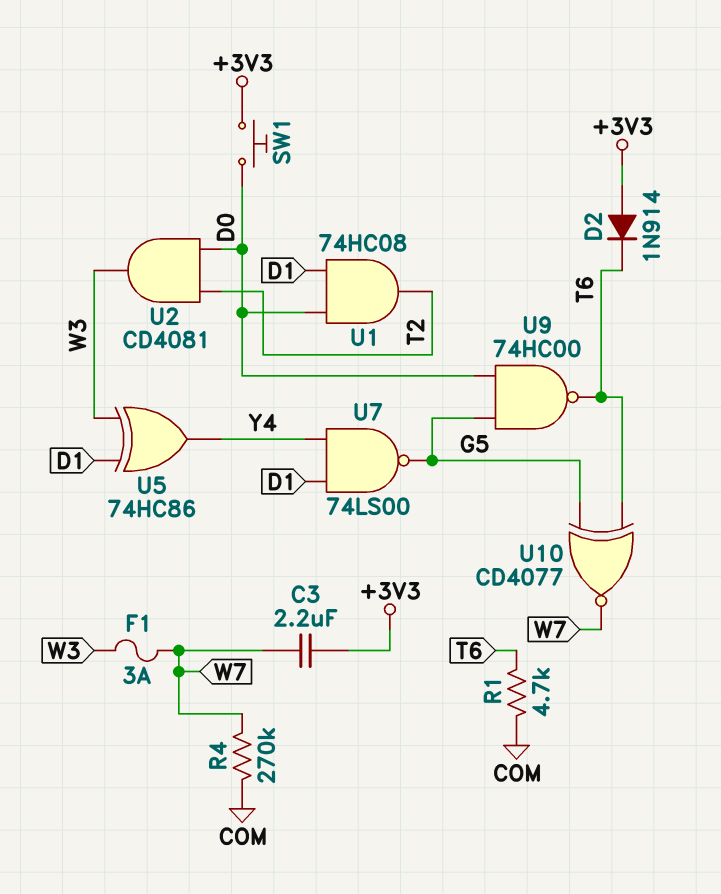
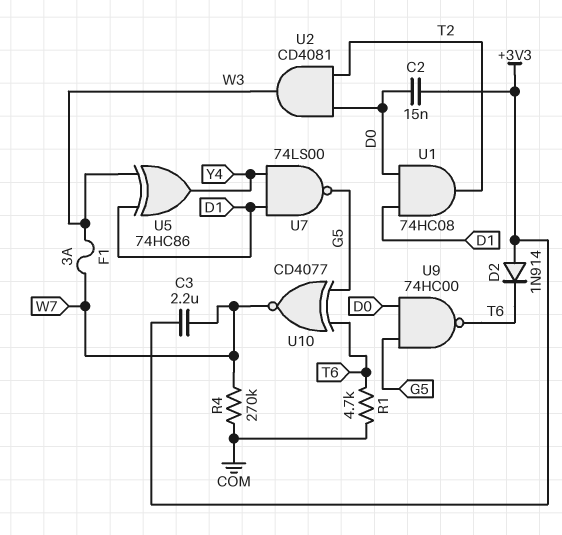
C2: none -> 15nF (+3V3, D0)
SW1: button (+3V3, D0) -> none

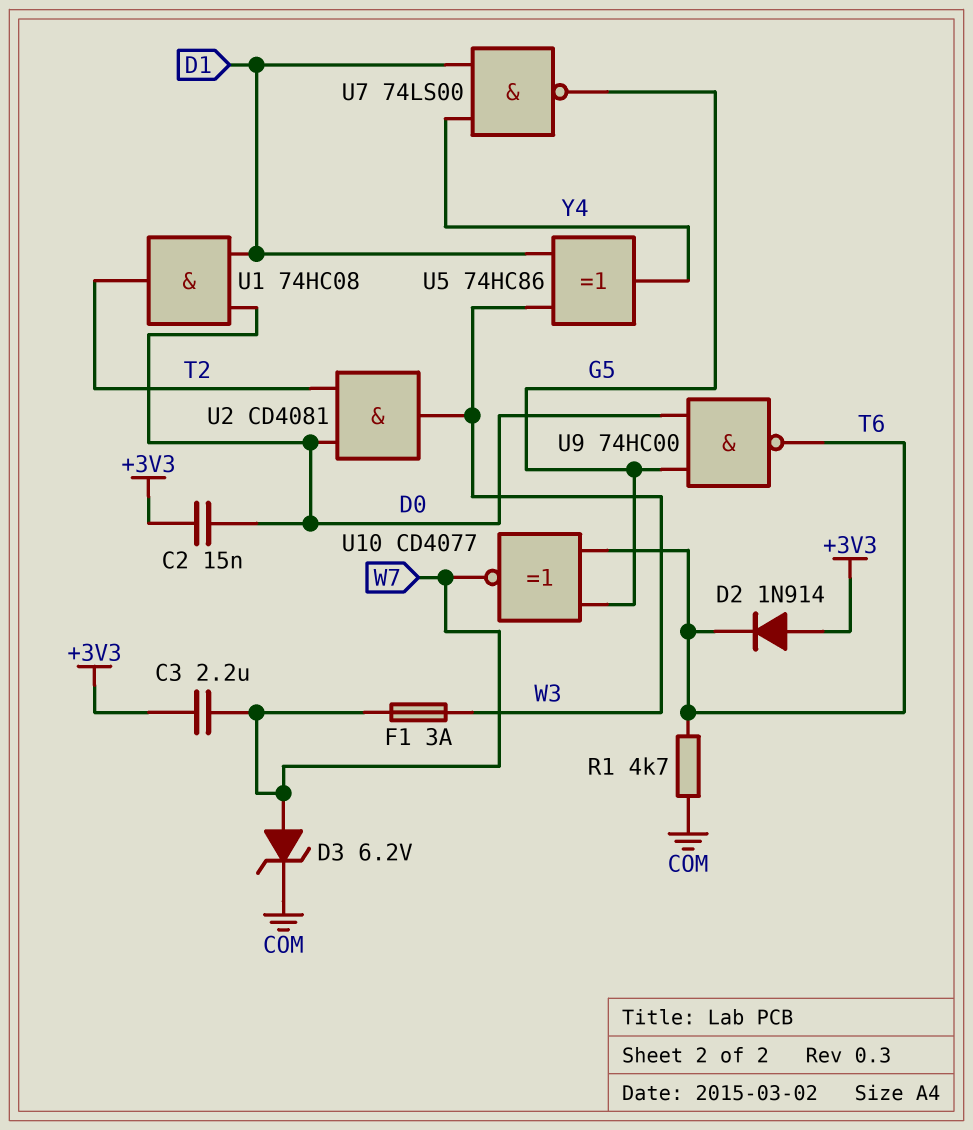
D3: none -> zener 6.2V (A W7, K COM)
R4: 270k (COM, W7) -> none

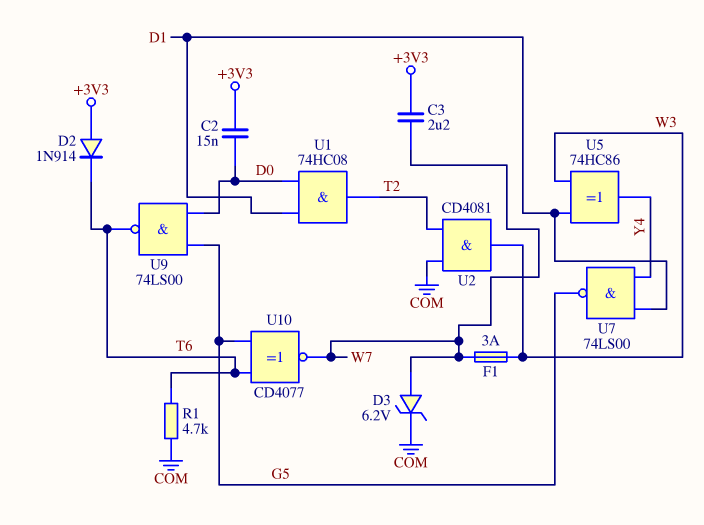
U2: AND CD4081 (in D0, in T2, out W3) -> AND CD4081 (in COM, in T2, out W3)
U9: NAND 74HC00 (in D0, in G5, out T6) -> NAND 74LS00 (in D0, in G5, out T6)

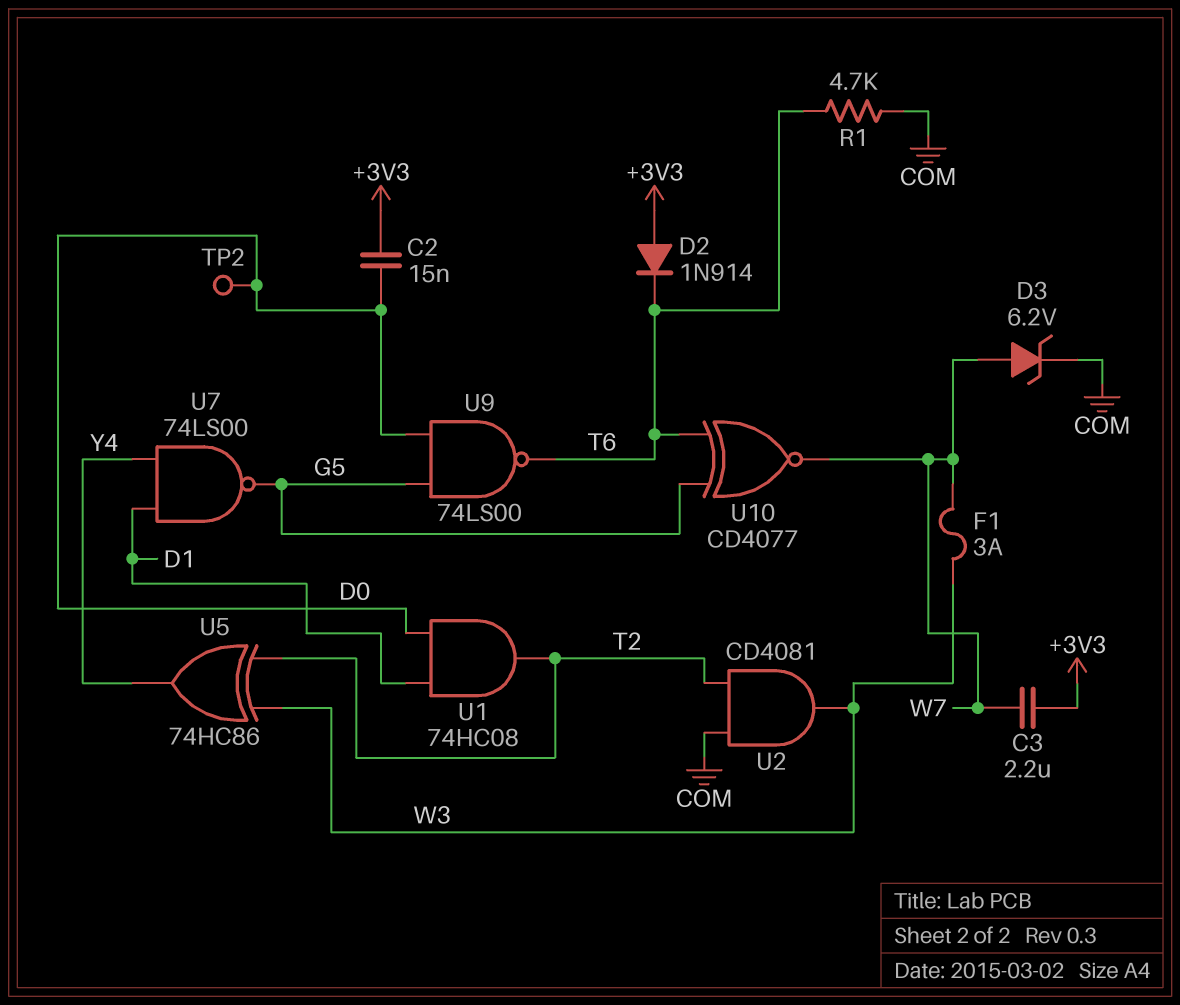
TP2: none -> test point (D0)
U5: XOR 74HC86 (in D1, in W3, out Y4) -> XOR 74HC86 (in T2, in W3, out Y4)

